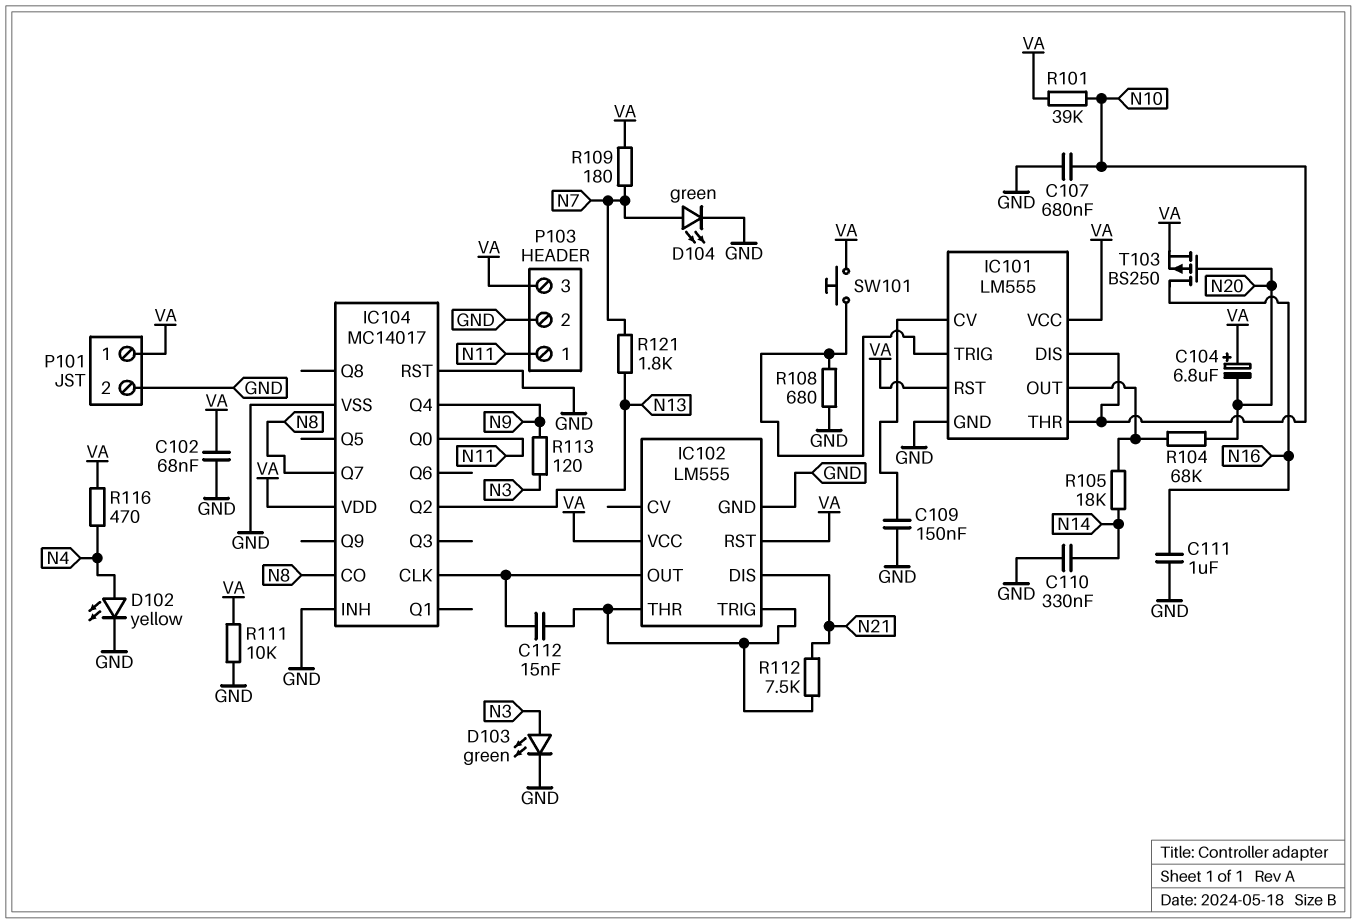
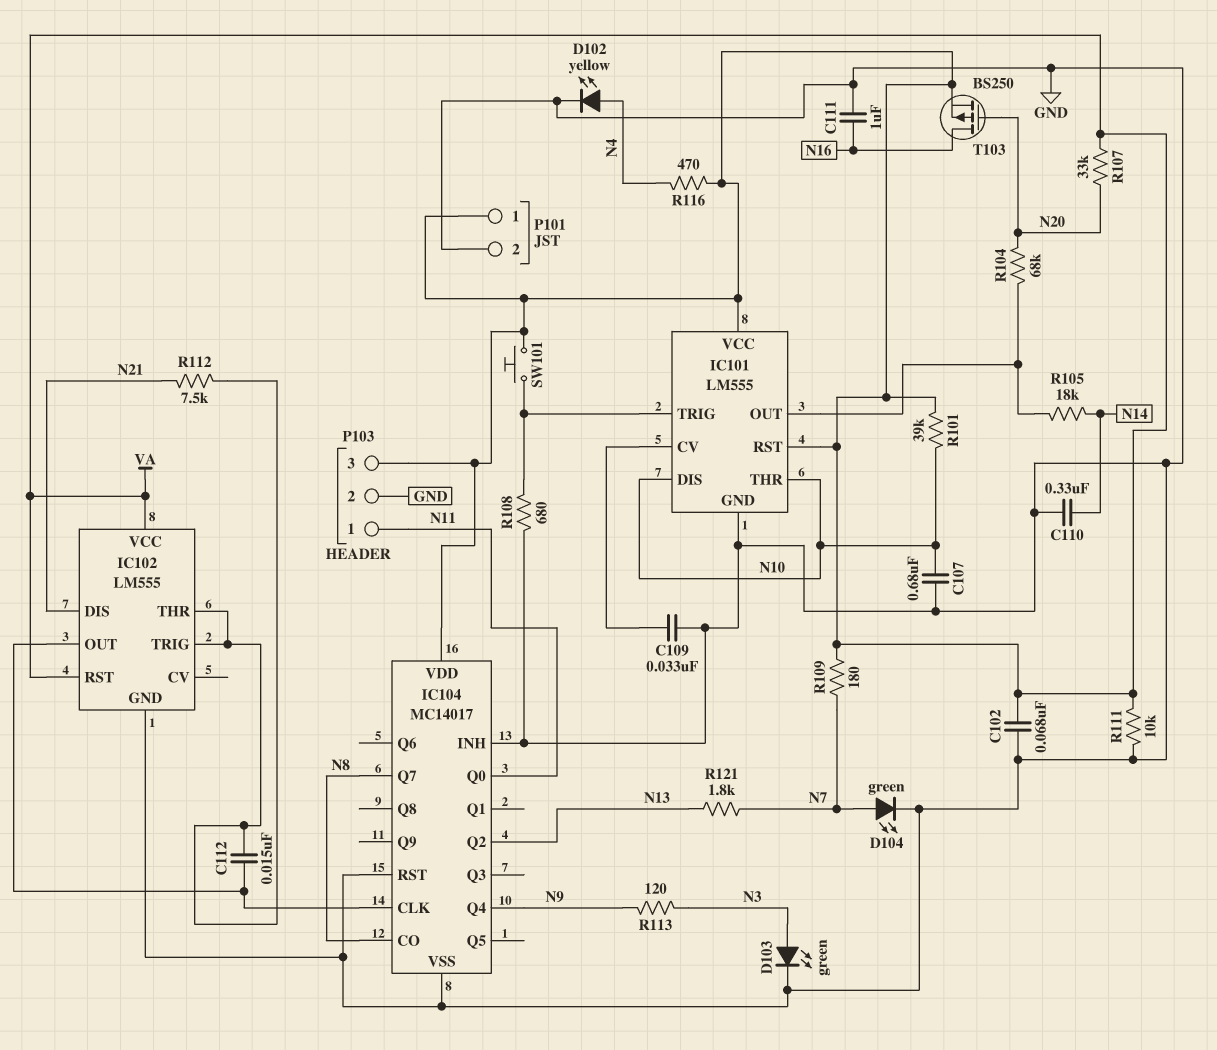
C104: 6.8uF (plus VA, minus N20) -> none
C109: 150nF (GND, IC101/CV) -> 33nF (GND, IC101/CV)
R107: none -> 33k (N20, VA)

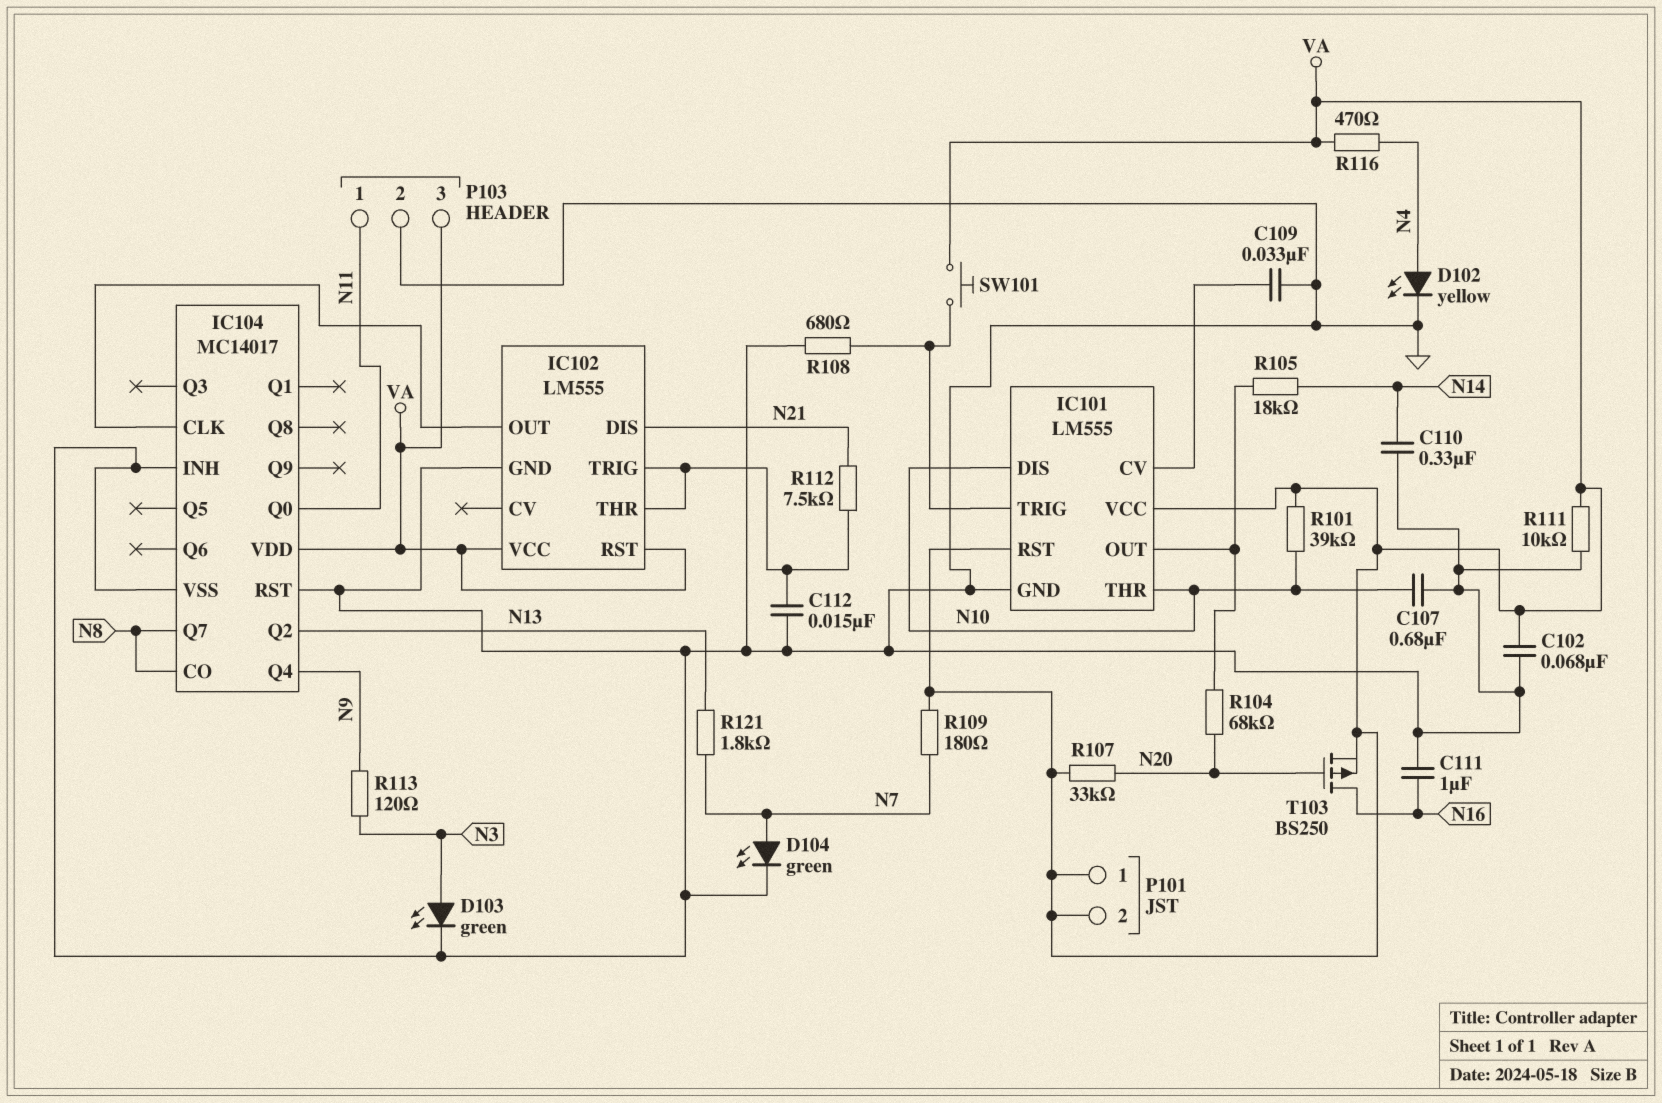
C112: 15nF (IC102/OUT, IC102/THR) -> 15nF (GND, IC102/THR)
P101 pin 2: GND -> VA

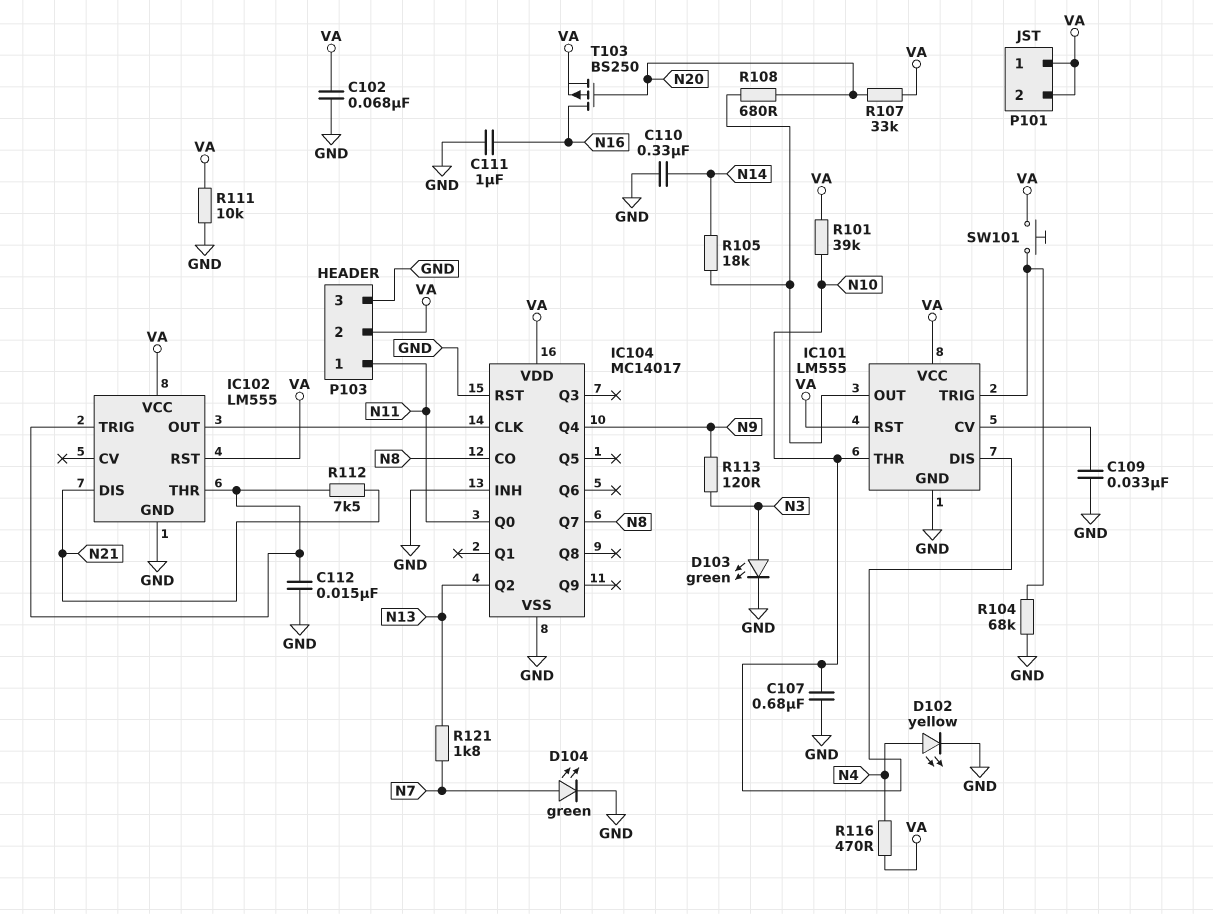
P103 pin 2: GND -> VA
P103 pin 3: VA -> GND
R104: 68k (IC101/OUT, N20) -> 68k (GND, IC101/TRIG)
R108: 680 (GND, IC101/TRIG) -> 680 (IC101/OUT, N20)
R109: 180 (N7, VA) -> none

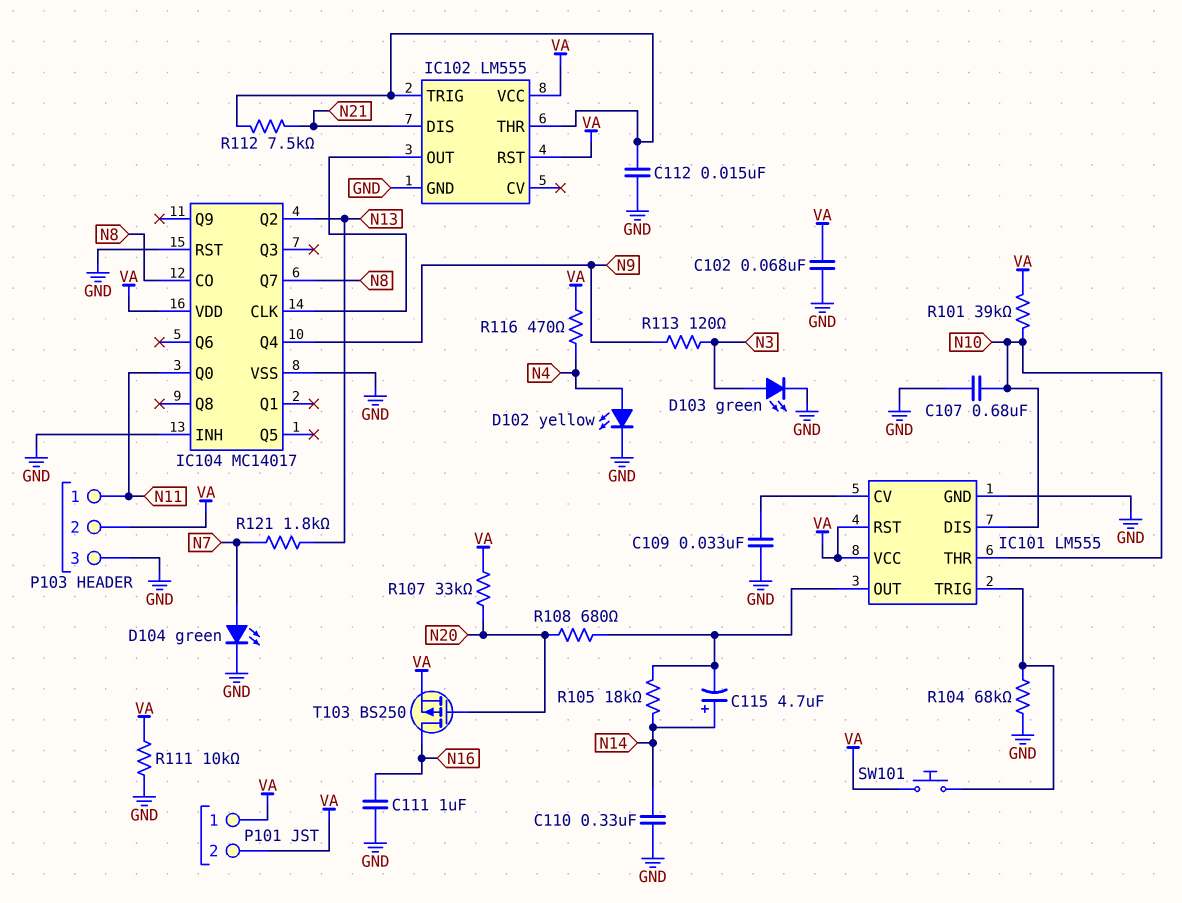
C115: none -> 4.7uF (plus N14, minus IC101/OUT)

